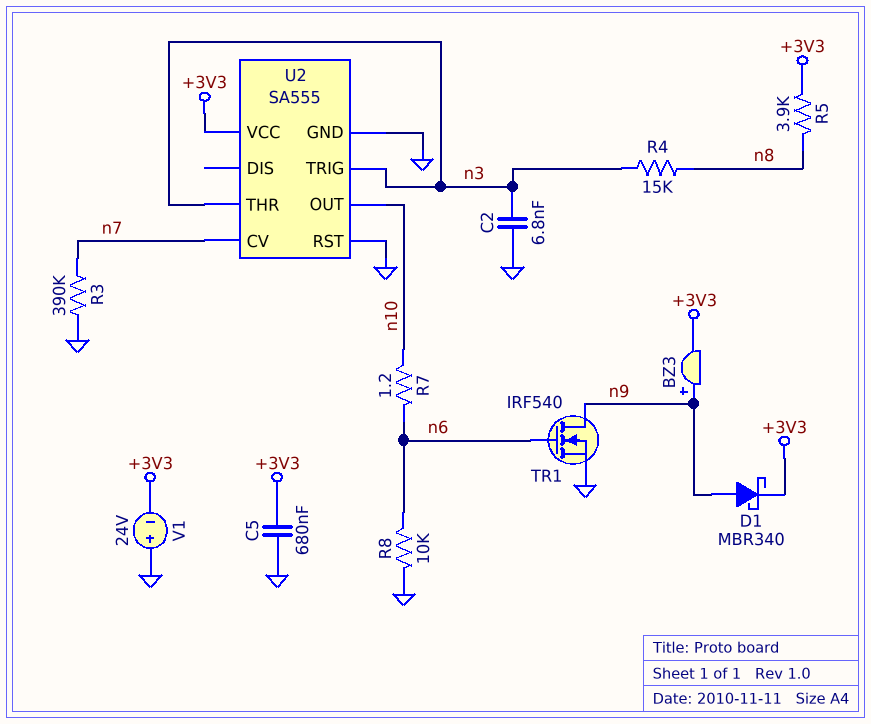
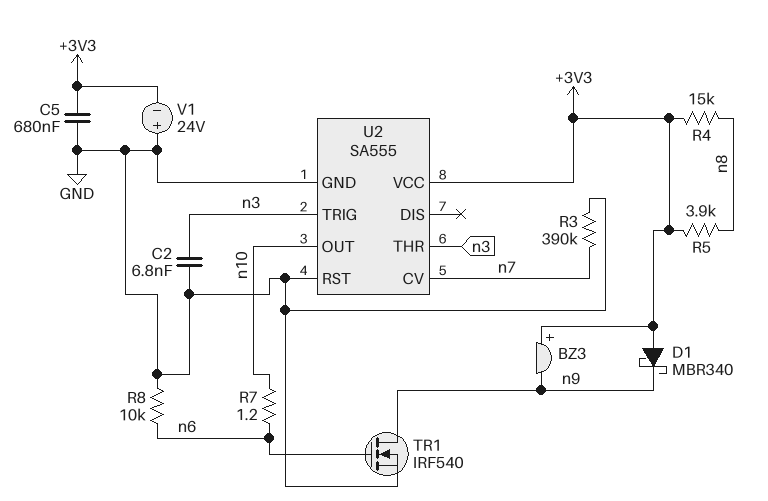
BZ3: buzzer (plus n9, minus +3V3) -> buzzer (plus +3V3, minus n9)
D1: schottky MBR340 (A n9, K +3V3) -> schottky MBR340 (A +3V3, K n9)
R4: 15k (n3, n8) -> 15k (+3V3, n8)

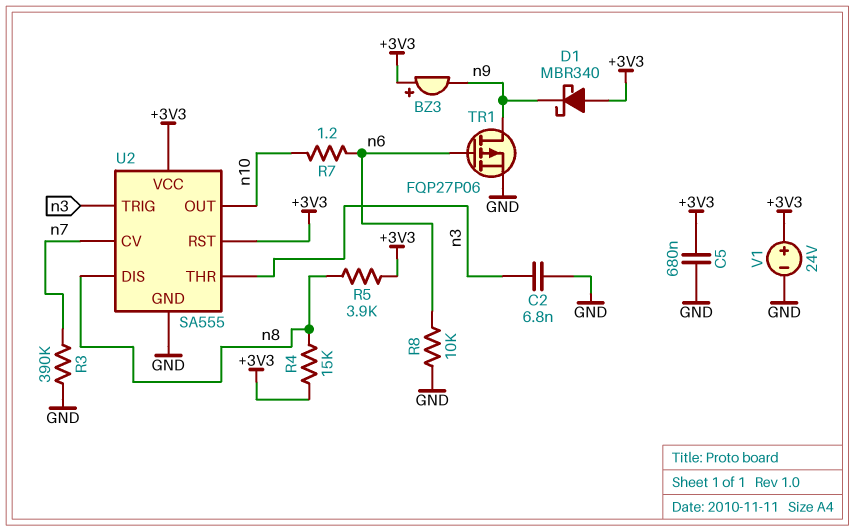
TR1: NMOS IRF540 (G n6, D n9, S GND) -> PMOS FQP27P06 (G n6, D n9, S GND)
U2 pin DIS: none -> n8
U2 pin RST: GND -> +3V3
V1: 24V (plus GND, minus +3V3) -> 24V (plus +3V3, minus GND)

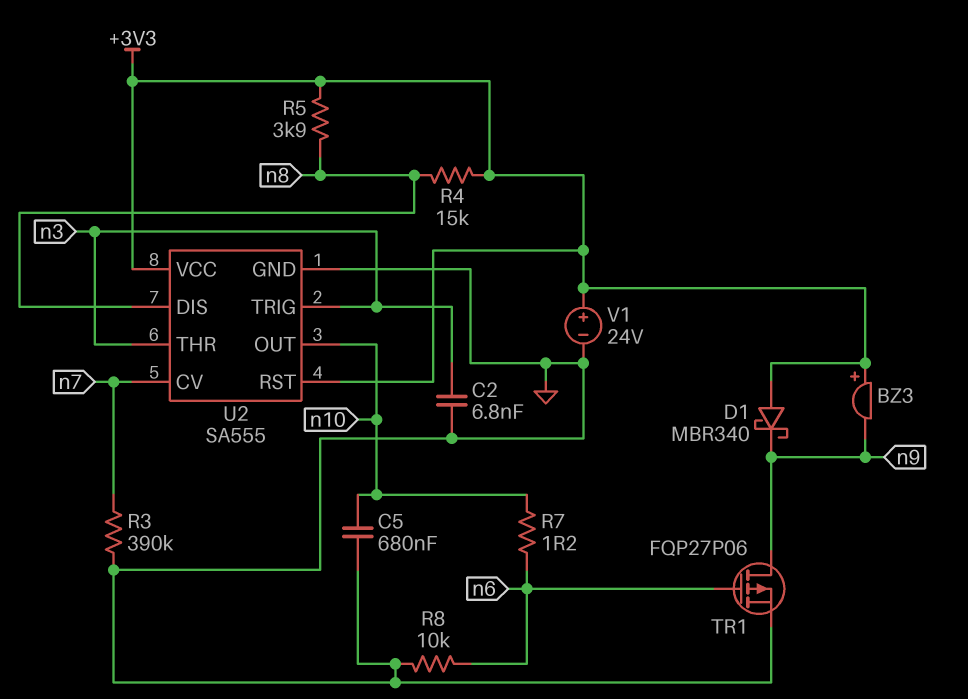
C5: 680nF (+3V3, GND) -> 680nF (GND, n10)

